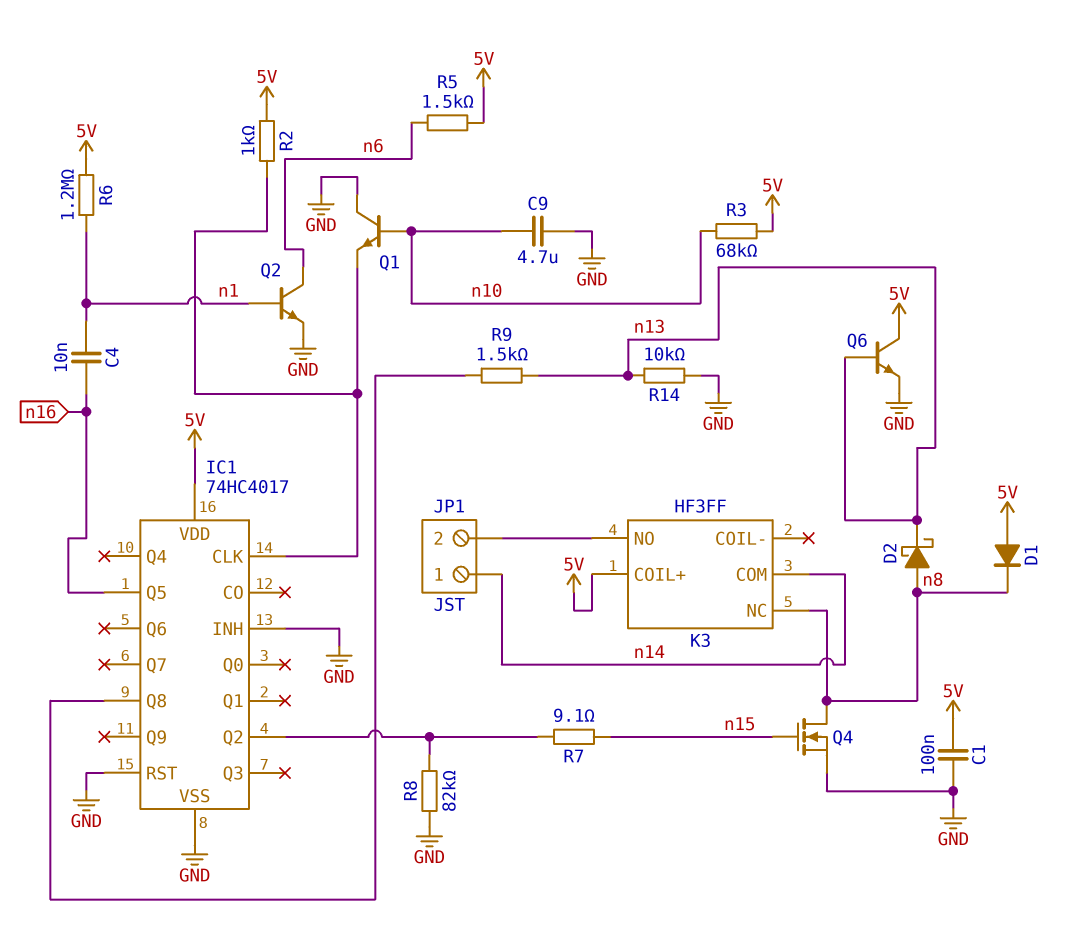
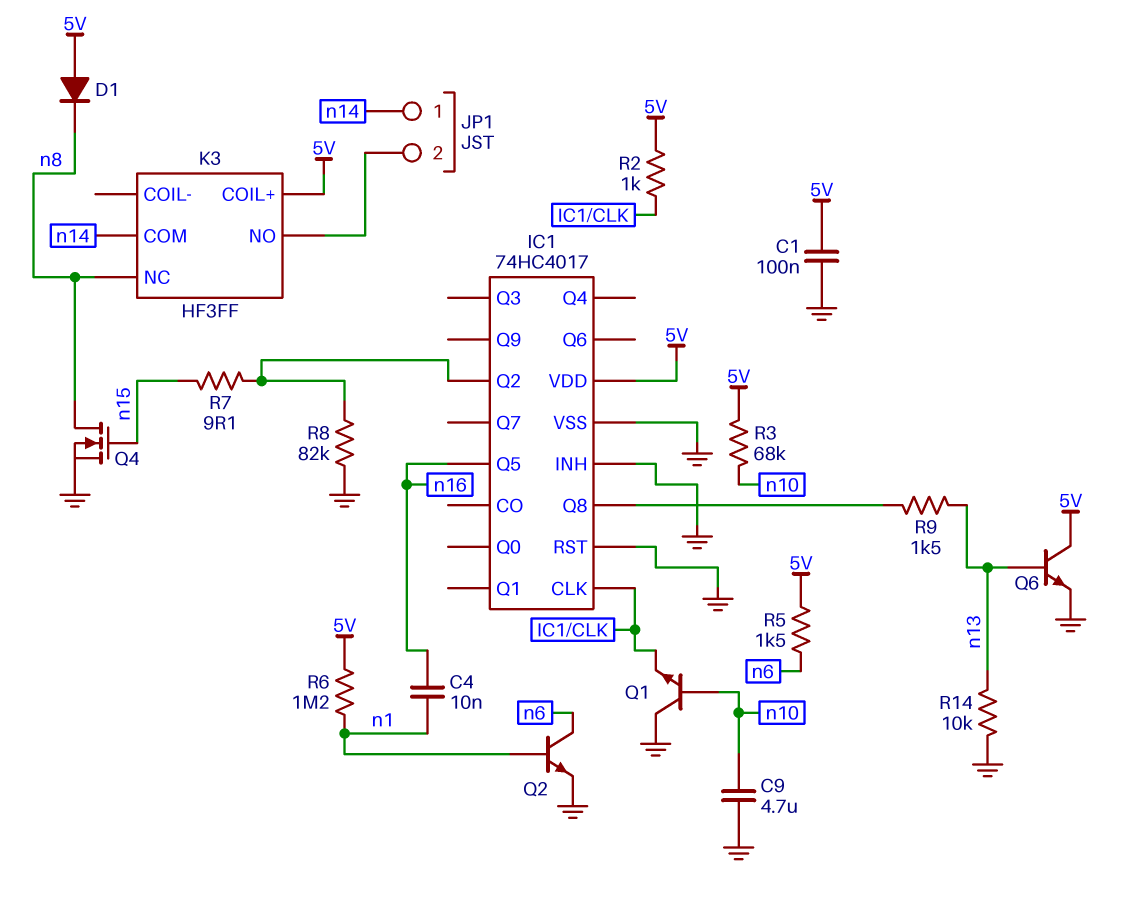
D2: schottky (A n8, K n13) -> none

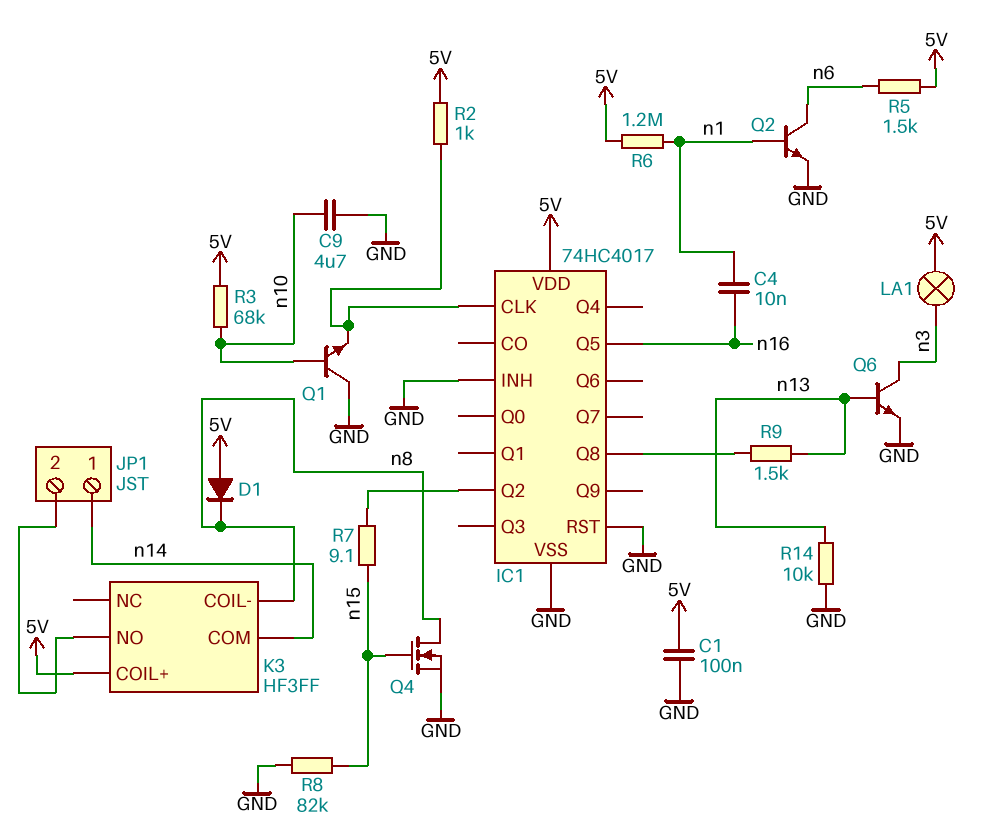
K3 pin COIL-: none -> n8
K3 pin NC: n8 -> none
LA1: none -> lamp (5V, n3)
Q6: NPN (B n13, C 5V, E GND) -> NPN (B n13, C n3, E GND)
R8: 82k (GND, IC1/Q2) -> 82k (GND, n15)

